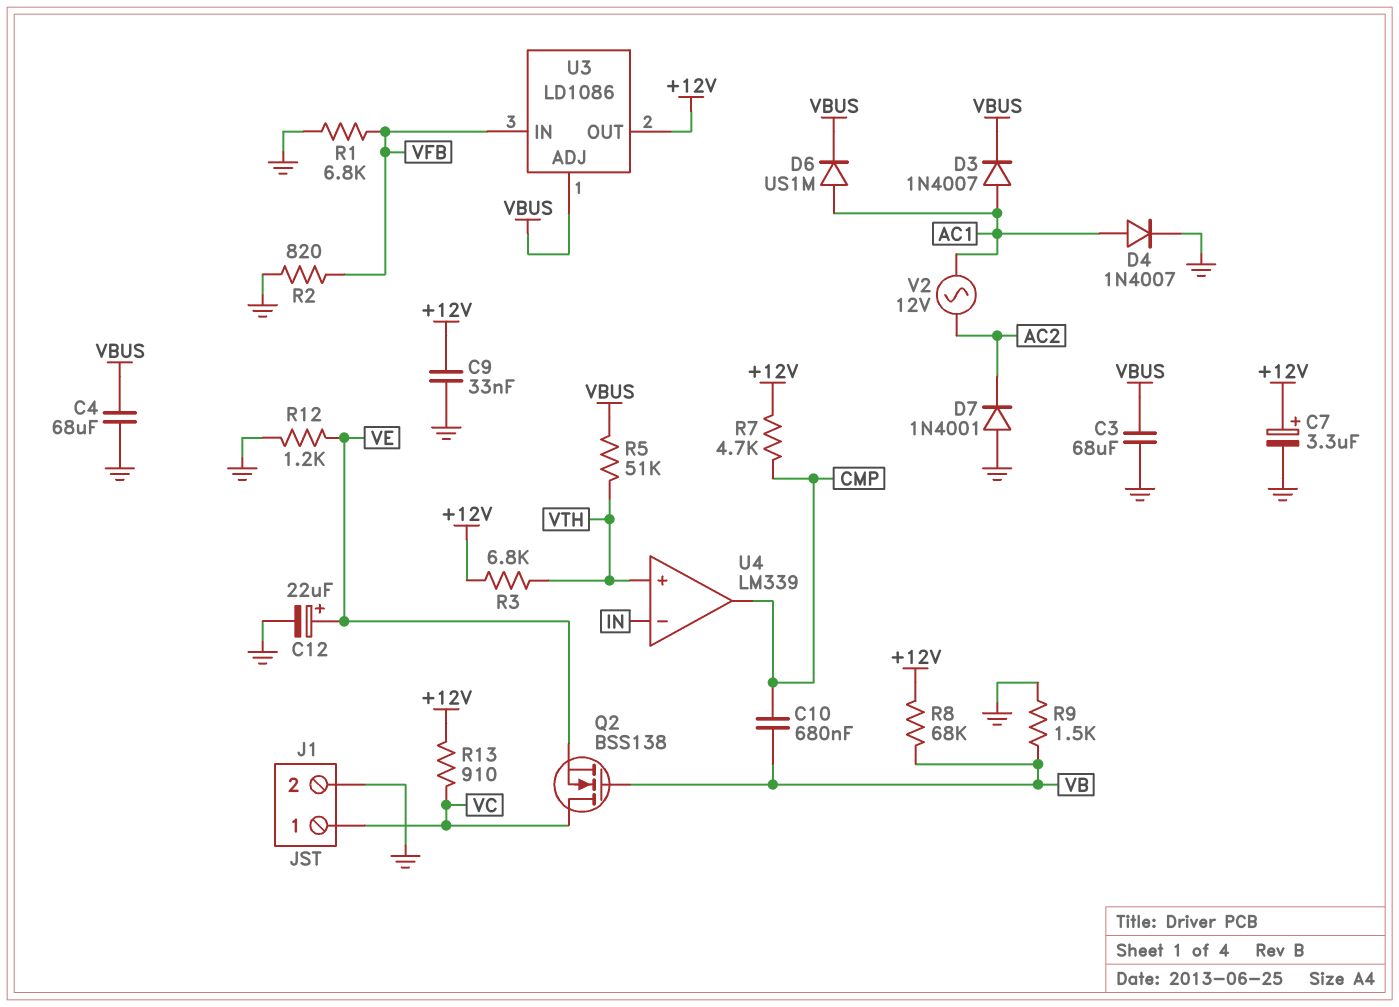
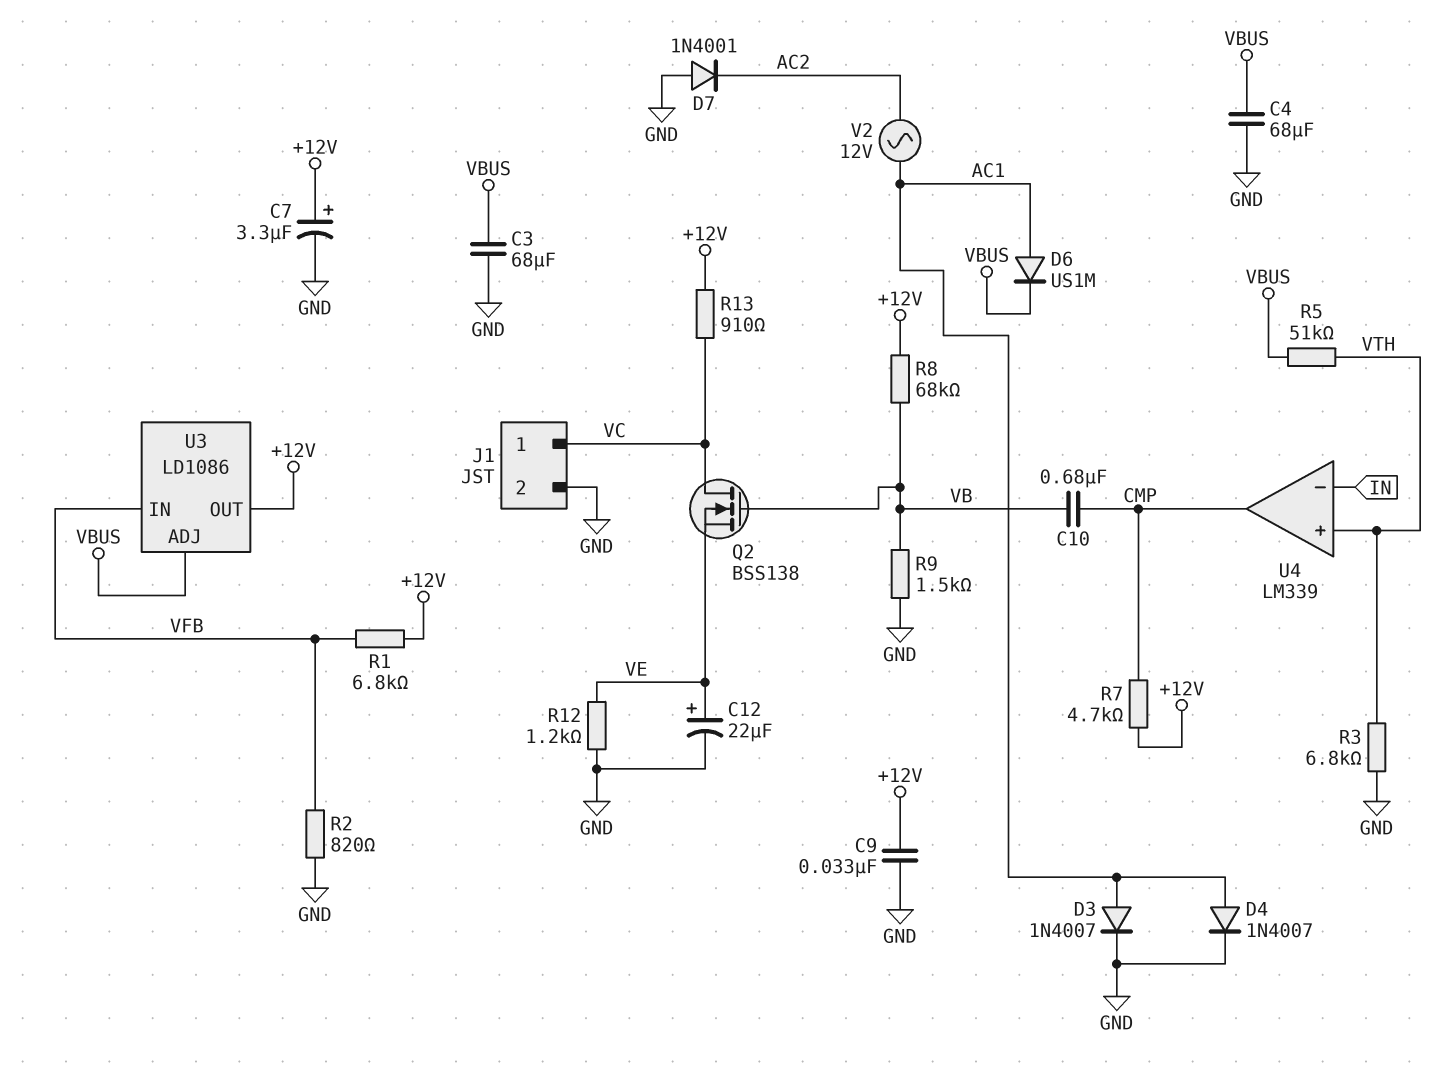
D3: diode 1N4007 (A AC1, K VBUS) -> diode 1N4007 (A AC1, K GND)
R1: 6.8k (GND, VFB) -> 6.8k (+12V, VFB)
R3: 6.8k (+12V, VTH) -> 6.8k (GND, VTH)

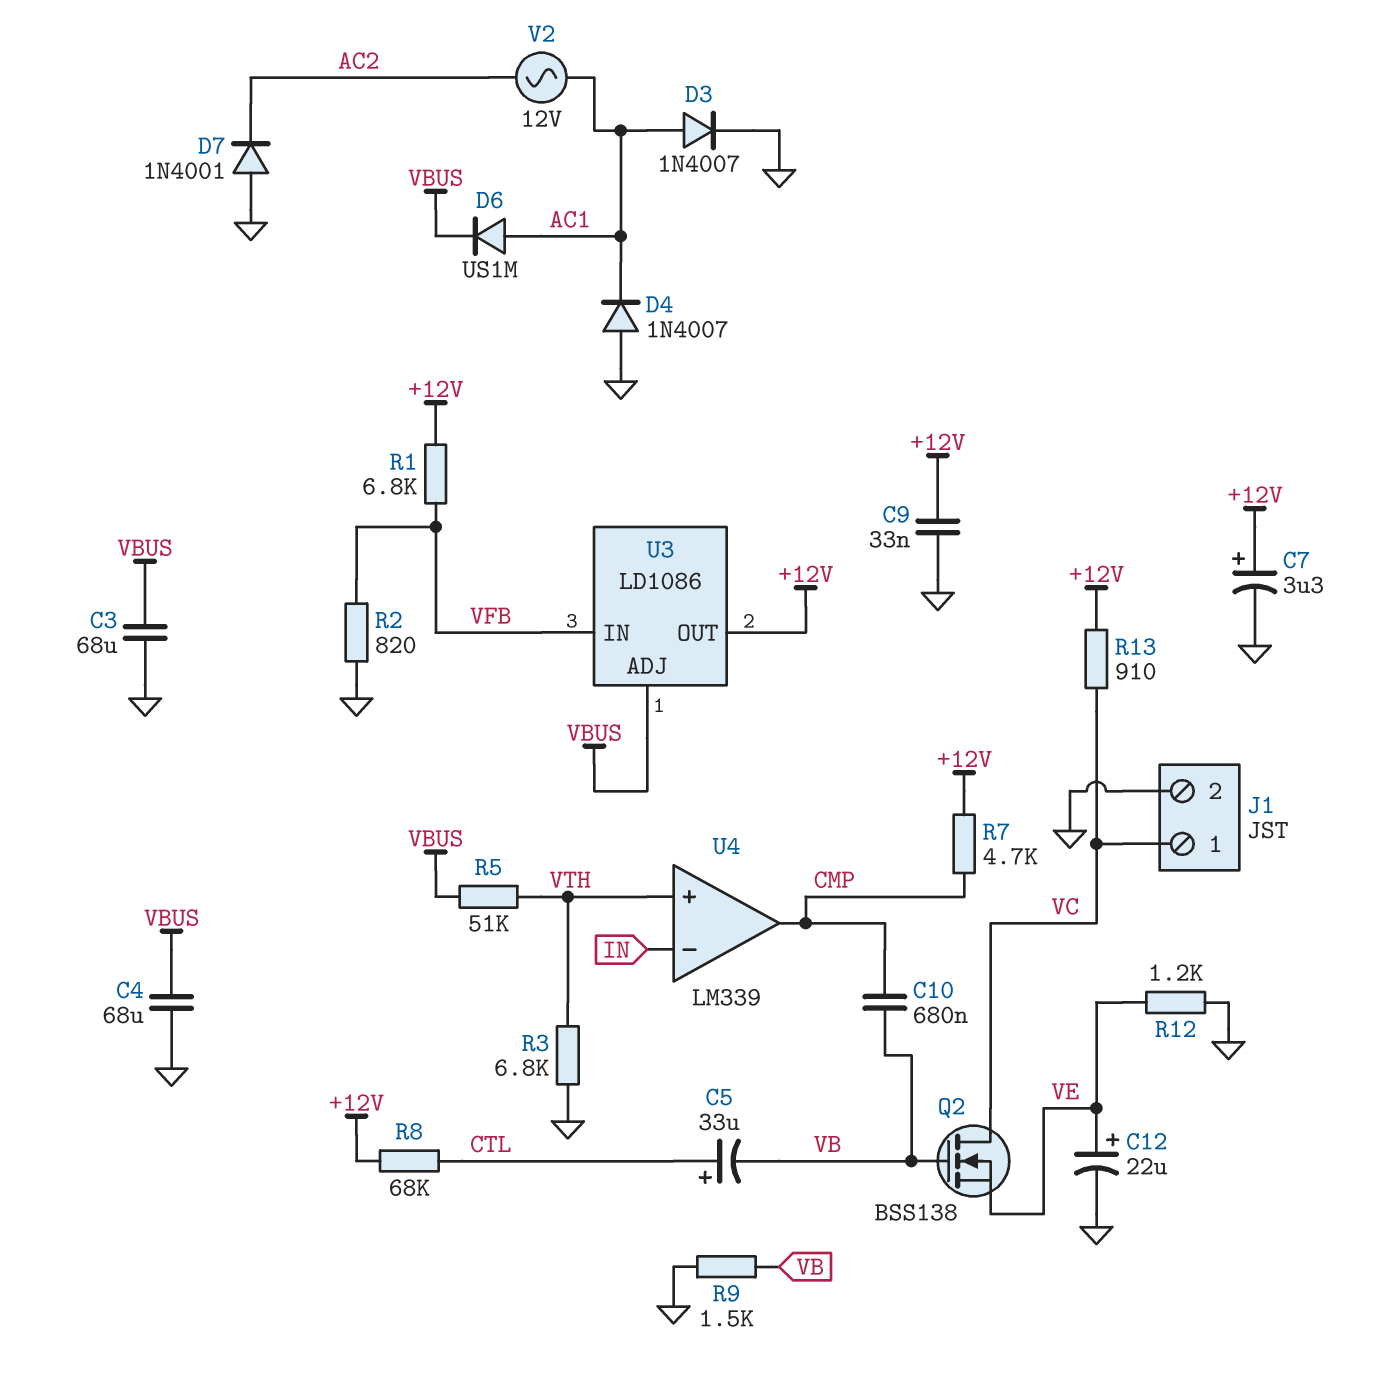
C5: none -> 33uF (plus CTL, minus VB)
D4: diode 1N4007 (A AC1, K GND) -> diode 1N4007 (A GND, K AC1)
R8: 68k (+12V, VB) -> 68k (+12V, CTL)

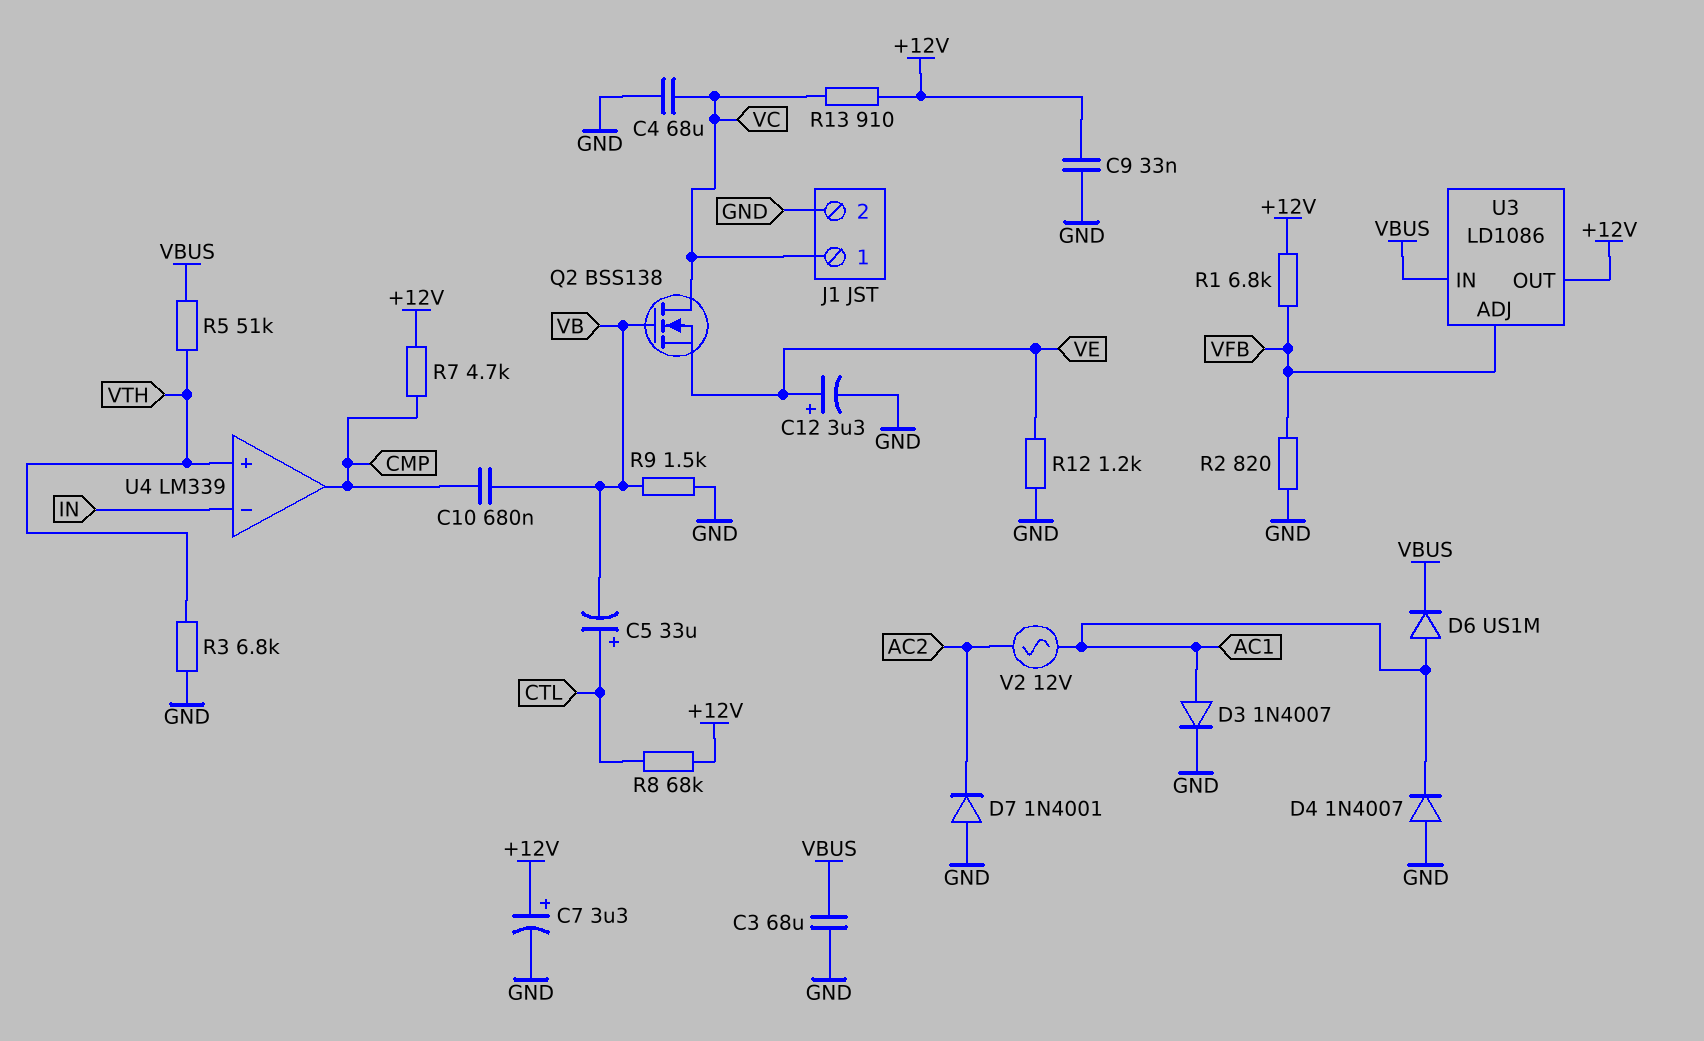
C4: 68uF (GND, VBUS) -> 68uF (GND, VC)
C12: 22uF (plus VE, minus GND) -> 3.3uF (plus VE, minus GND)
U3 pin ADJ: VBUS -> VFB
U3 pin IN: VFB -> VBUS

